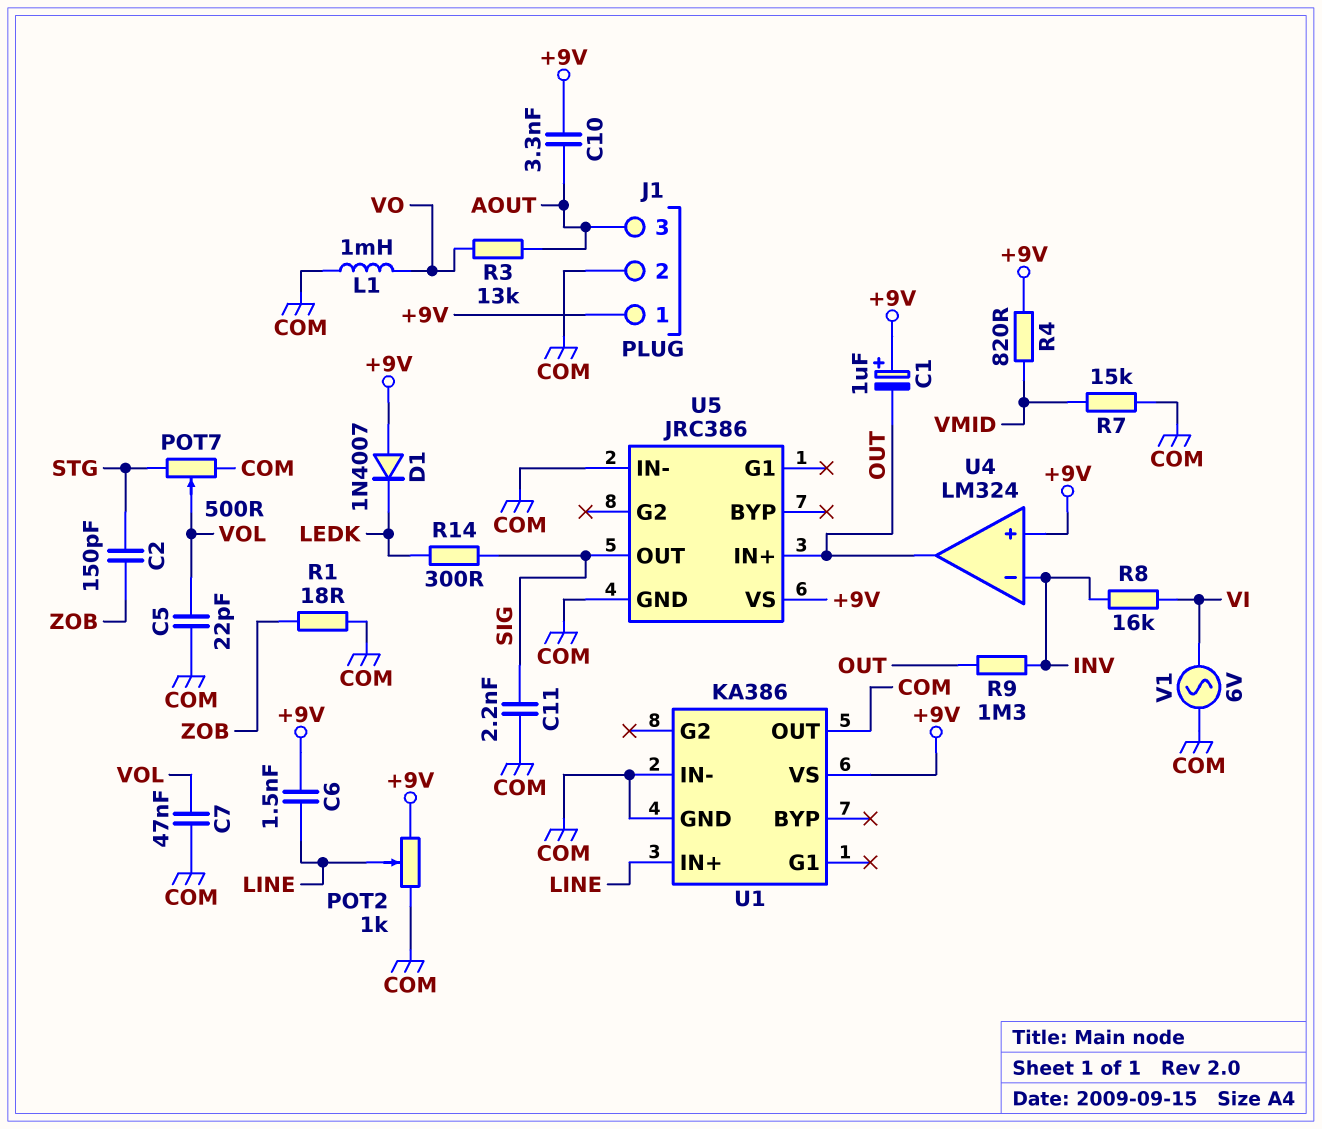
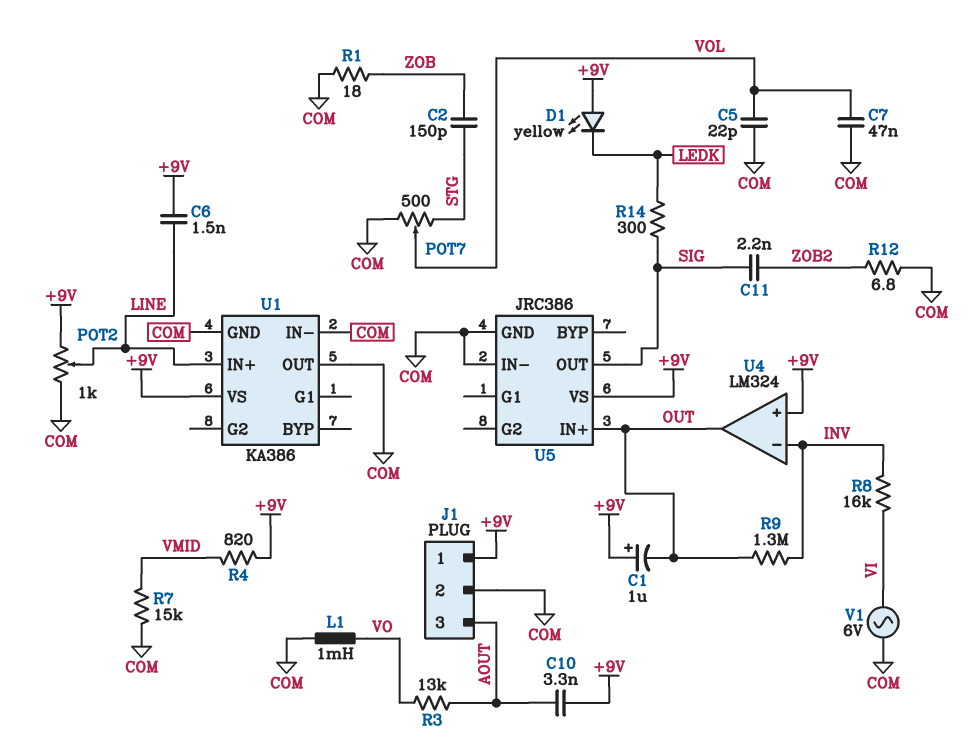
C11: 2.2nF (COM, SIG) -> 2.2nF (SIG, ZOB2)
D1: diode 1N4007 (A +9V, K LEDK) -> LED yellow (A +9V, K LEDK)
R12: none -> 6.8 (COM, ZOB2)

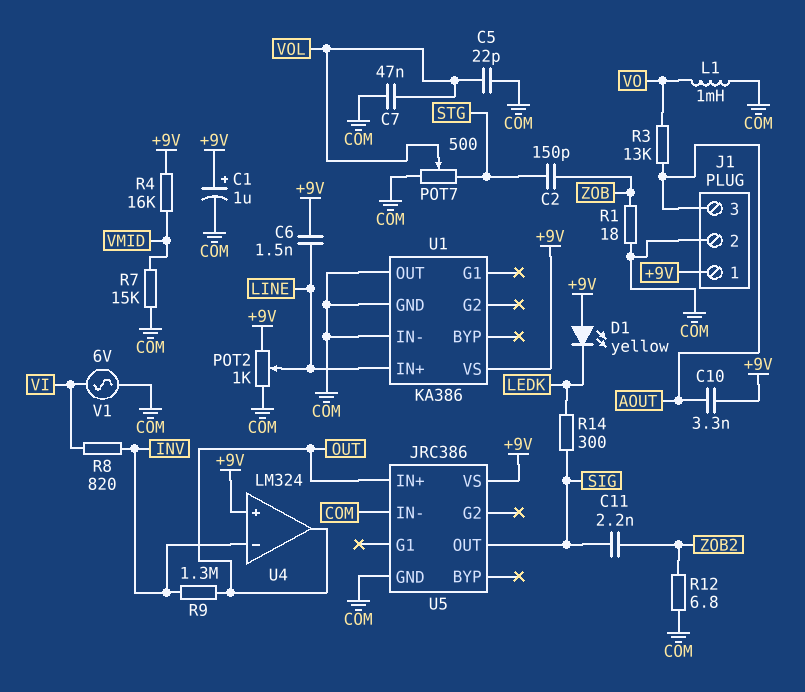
C1: 1uF (plus +9V, minus OUT) -> 1uF (plus +9V, minus COM)
R4: 820 (+9V, VMID) -> 16k (+9V, VMID)
R8: 16k (INV, VI) -> 820 (INV, VI)

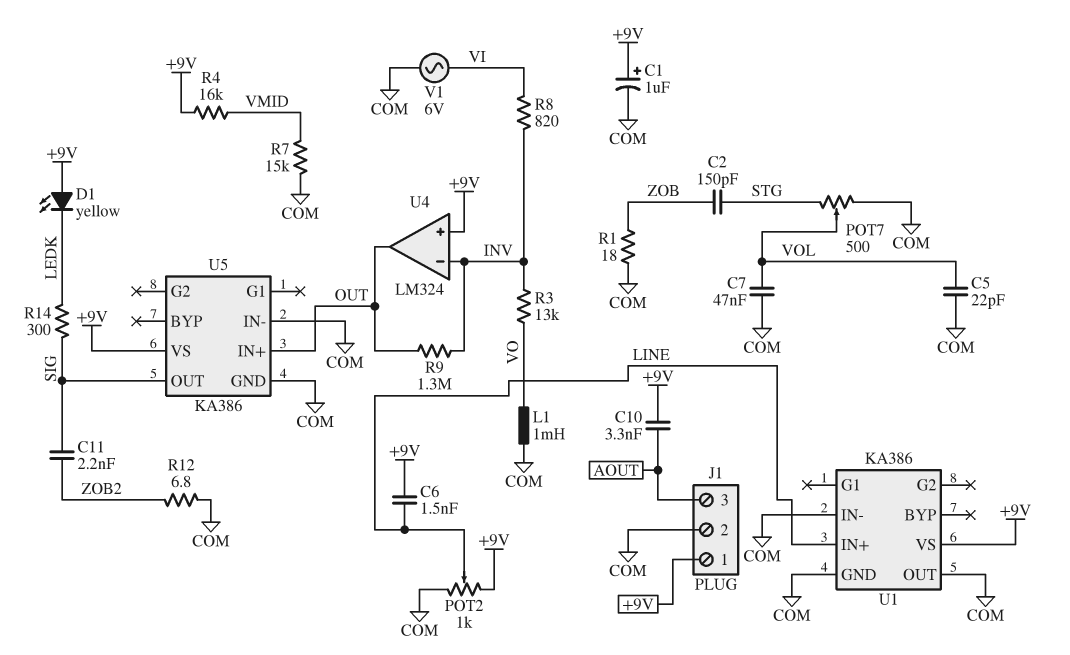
R3: 13k (AOUT, VO) -> 13k (INV, VO)
U5: JRC386 -> KA386

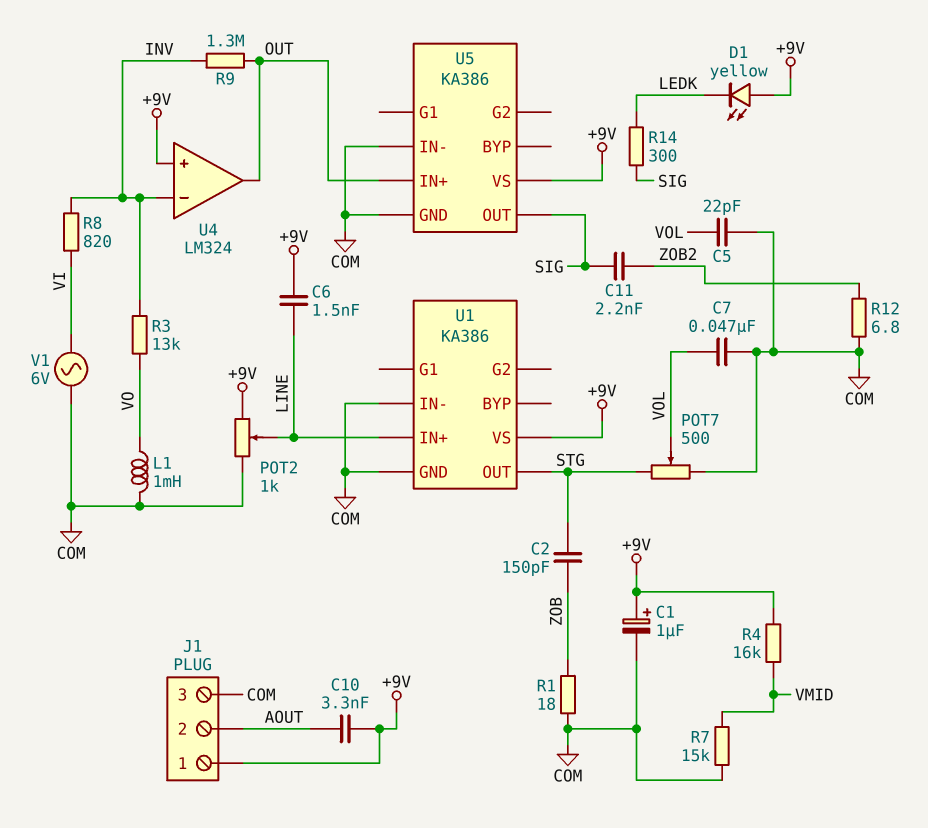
J1 pin 2: COM -> AOUT
J1 pin 3: AOUT -> COM
U1 pin OUT: COM -> STG

